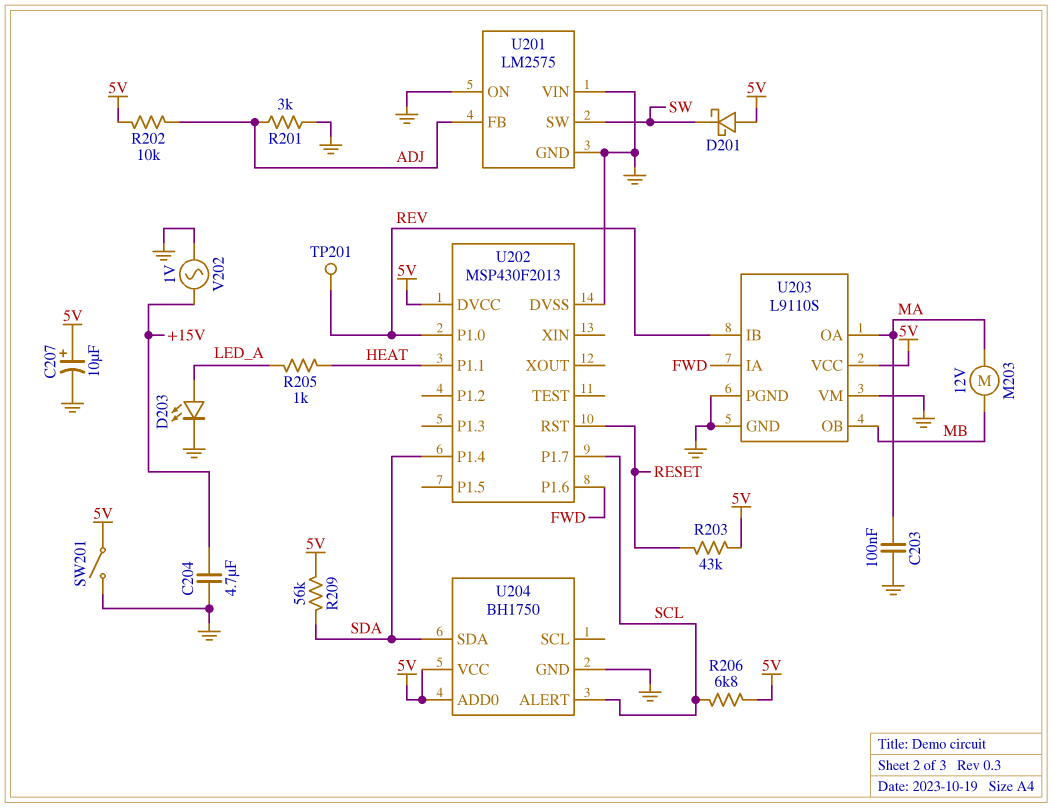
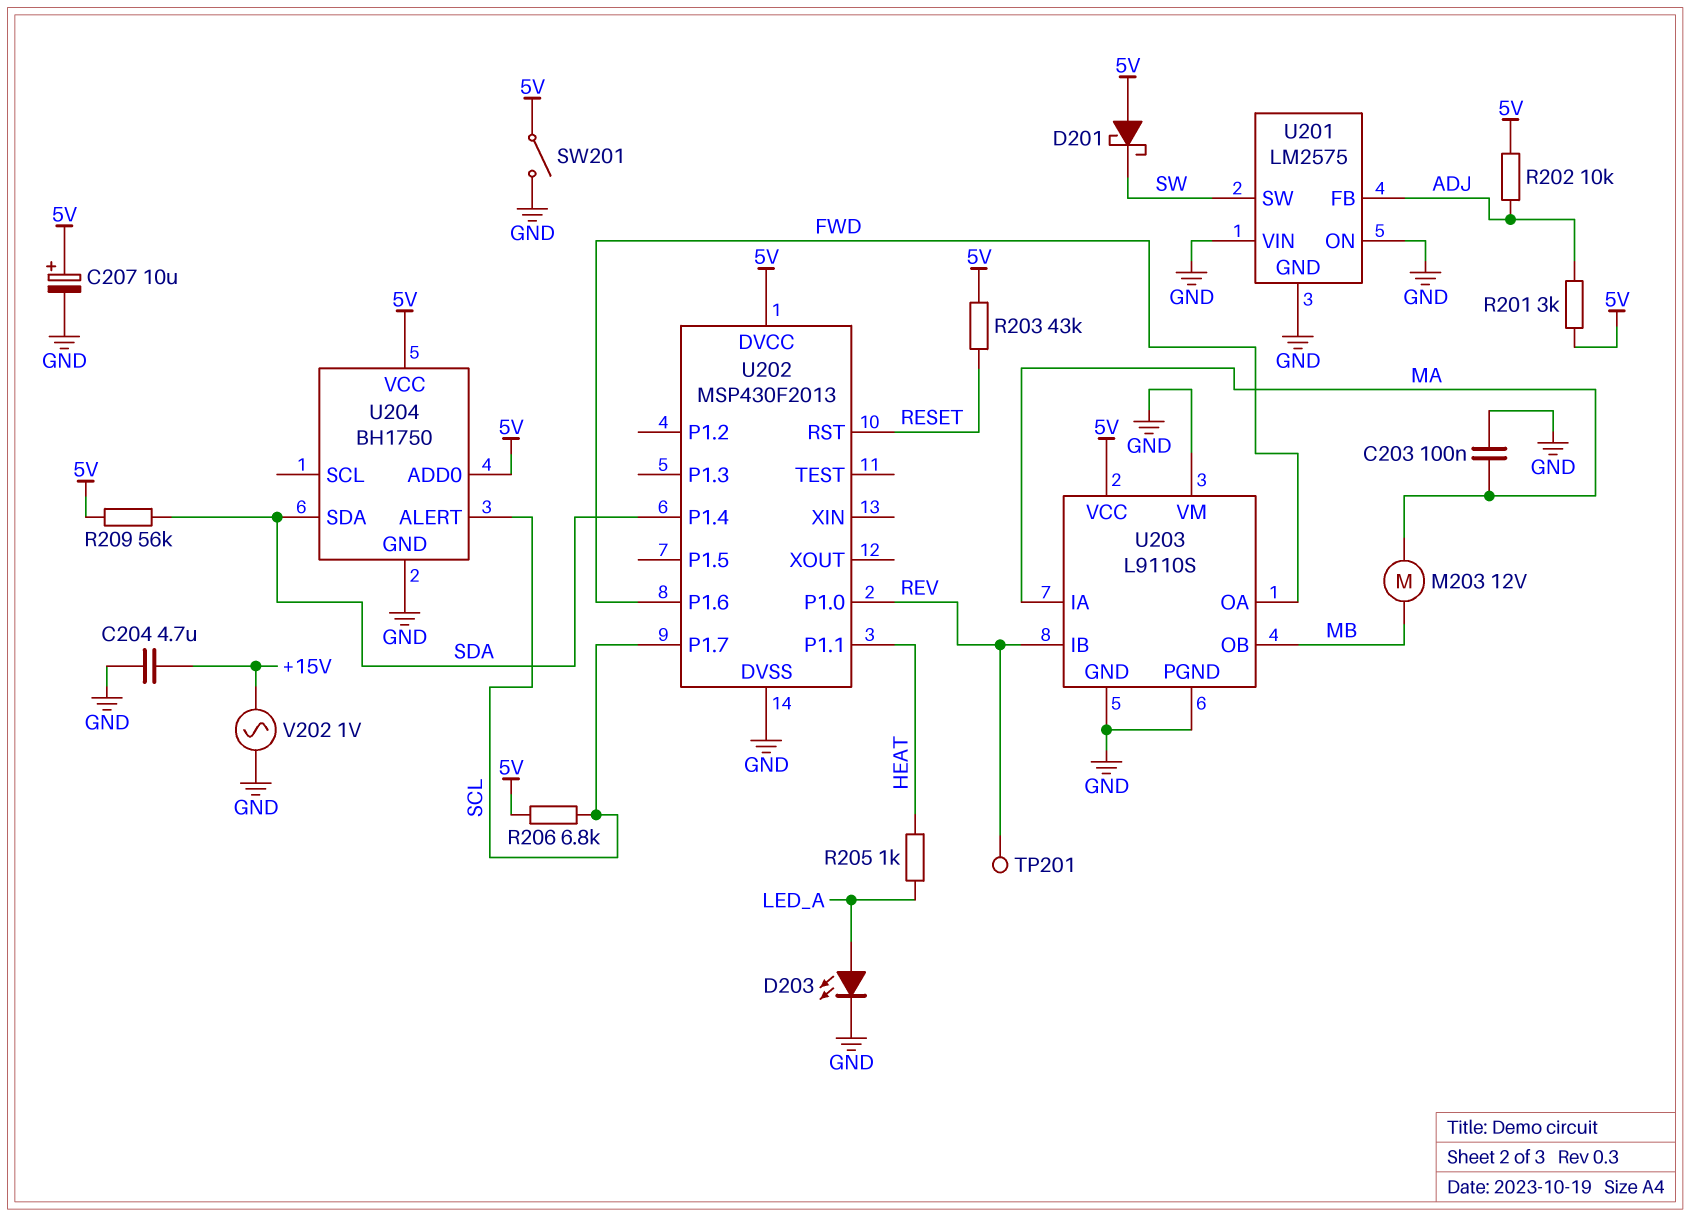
R201: 3k (ADJ, GND) -> 3k (5V, ADJ)
U203 pin IA: FWD -> MA
U203 pin OA: MA -> FWD

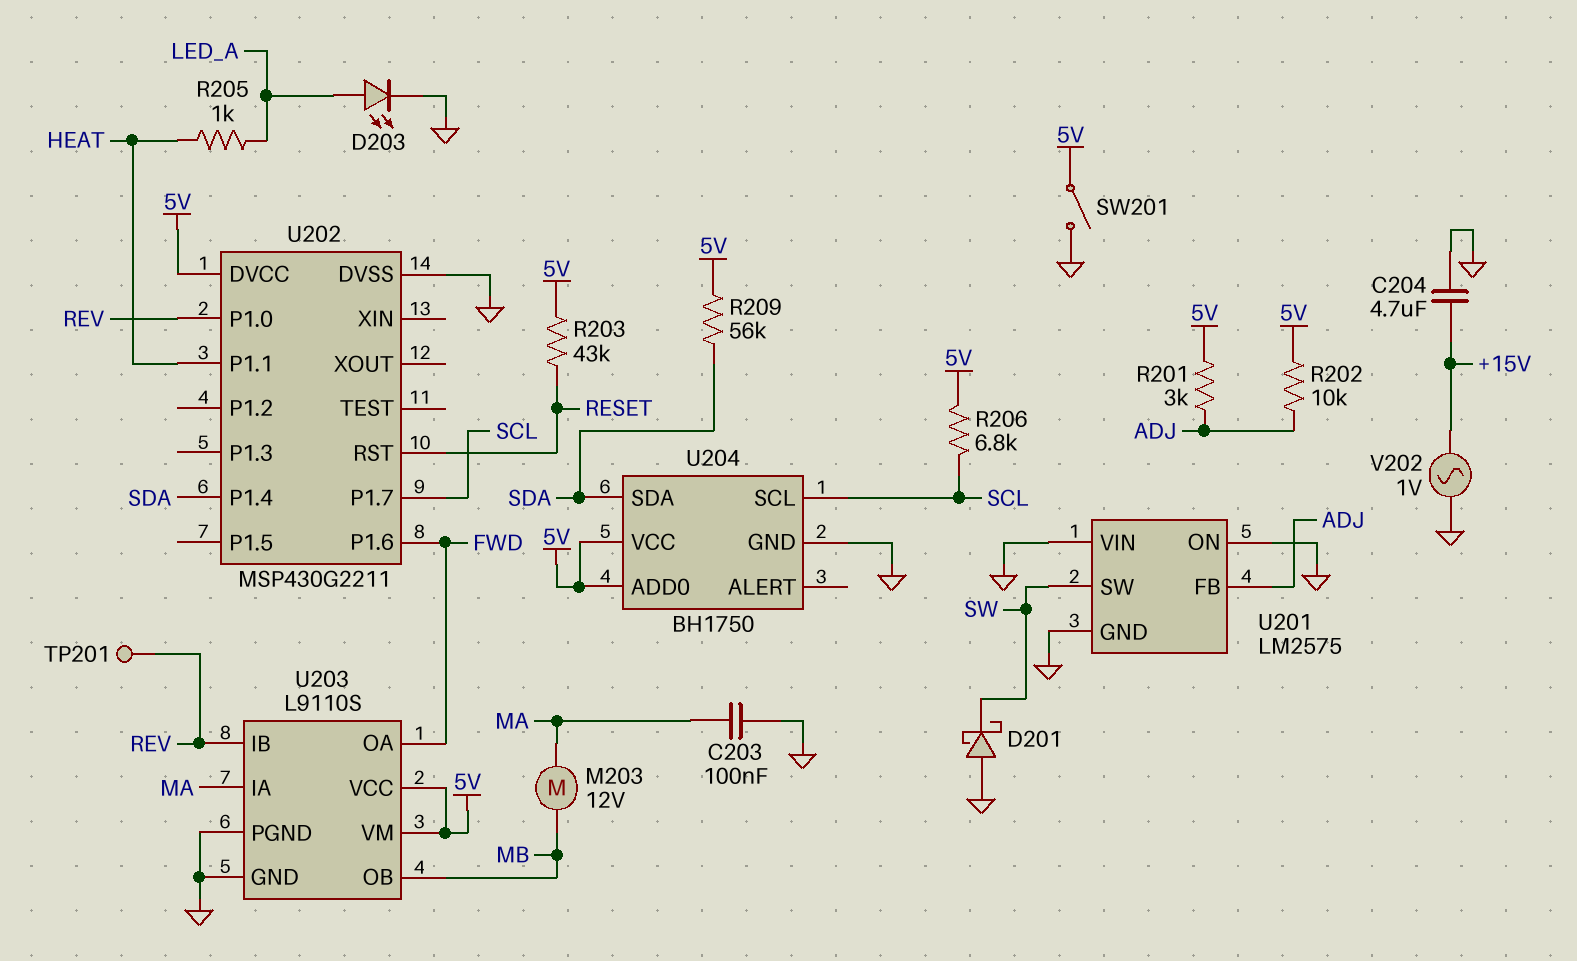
C207: 10uF (plus 5V, minus GND) -> none
D201: schottky (A 5V, K SW) -> schottky (A GND, K SW)
U202: MSP430F2013 -> MSP430G2211
U203 pin VM: GND -> 5V
U204 pin ALERT: SCL -> none
U204 pin SCL: none -> SCL

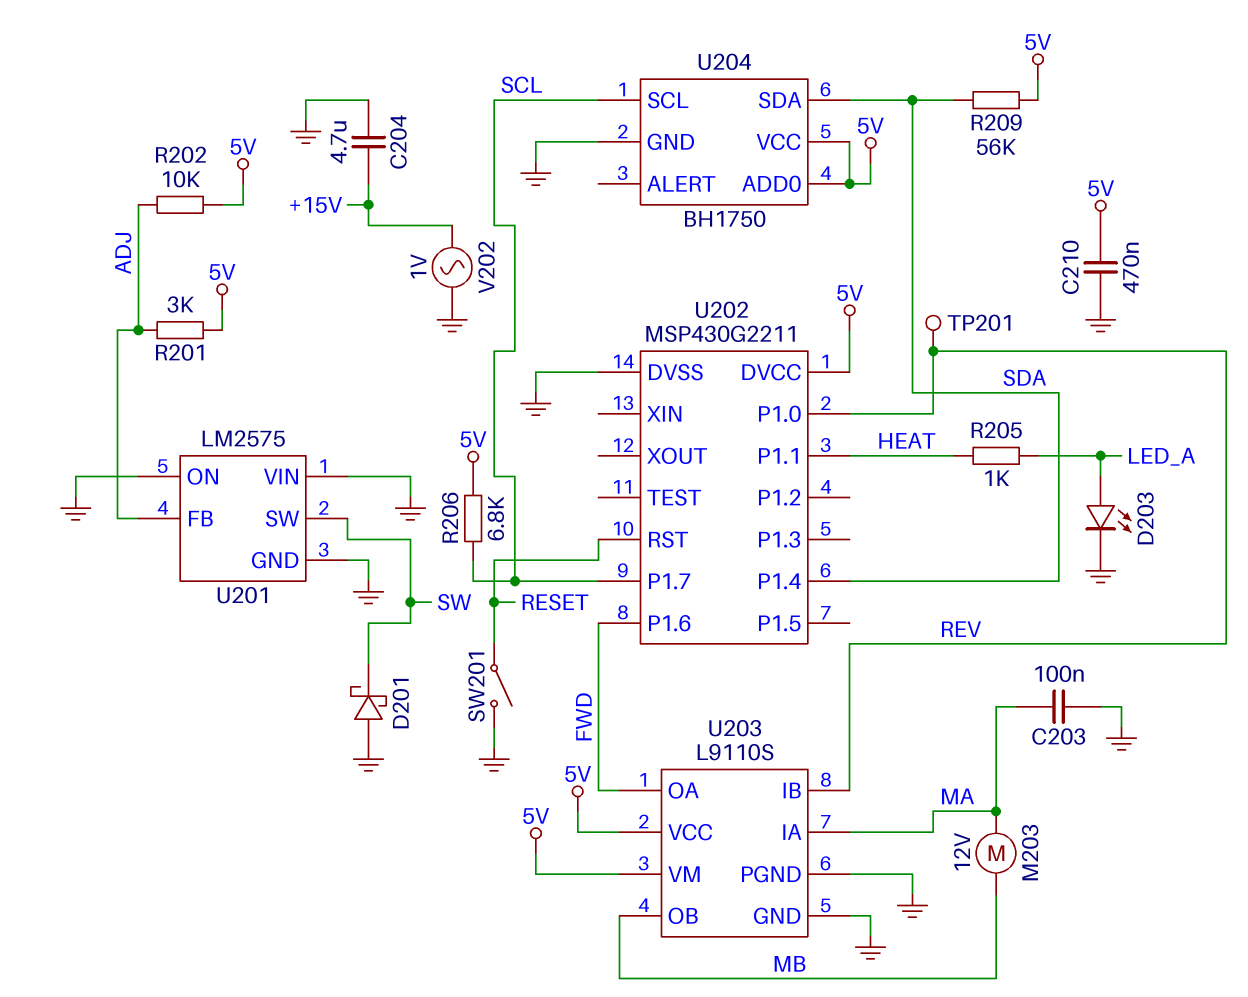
C210: none -> 470nF (5V, GND)
R203: 43k (5V, RESET) -> none
SW201: switch (5V, GND) -> switch (GND, RESET)

